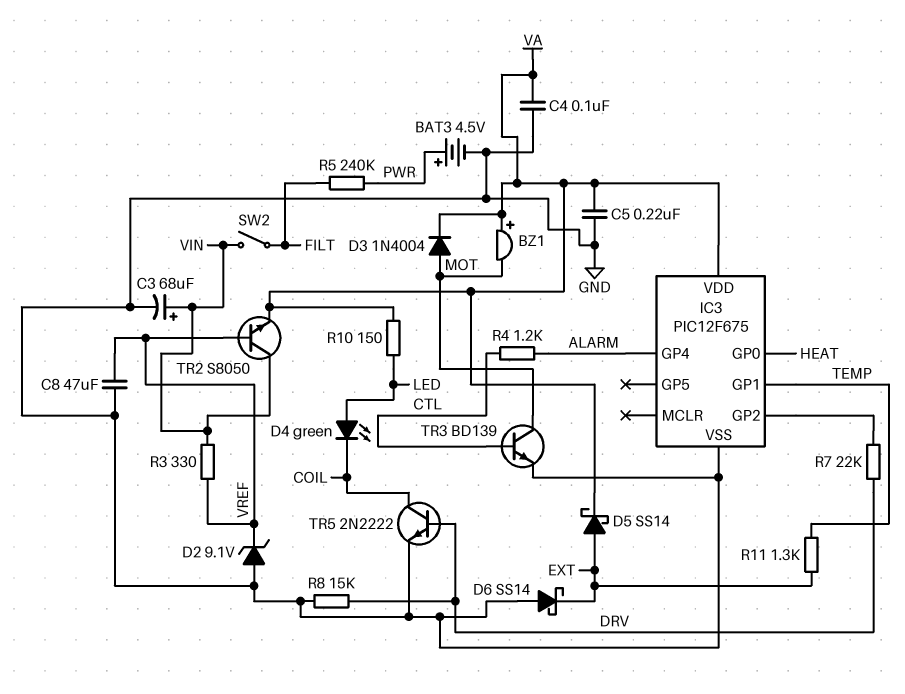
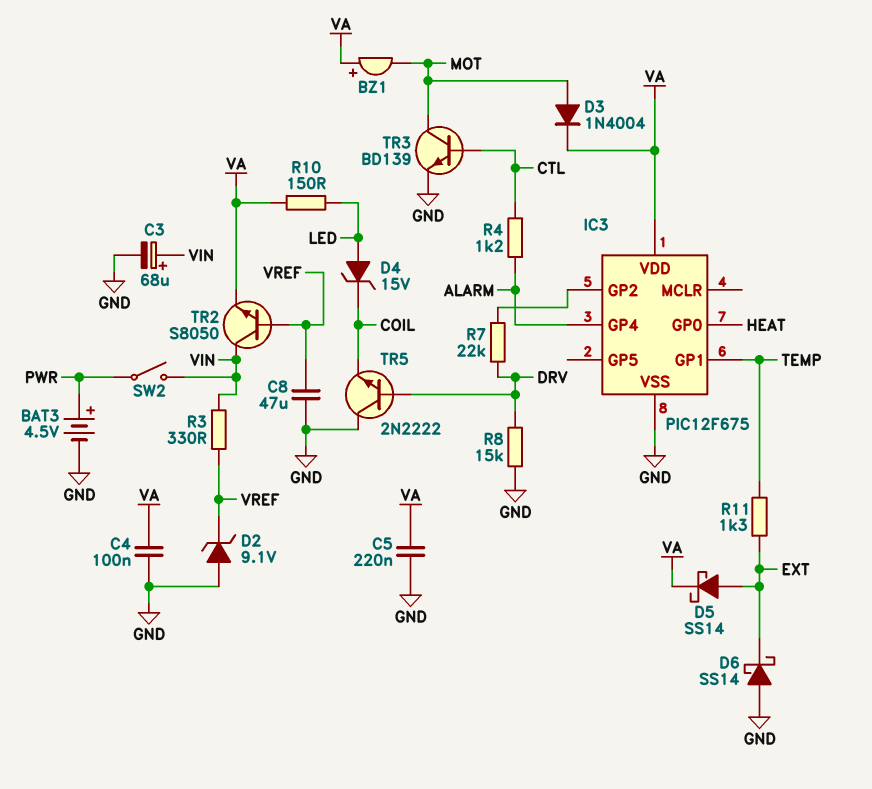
D4: LED green (A LED, K COIL) -> zener 15V (A LED, K COIL)
R5: 240k (FILT, PWR) -> none
SW2: switch (FILT, VIN) -> switch (PWR, VIN)
TR5: NPN 2N2222 (B DRV, C COIL, E GND) -> NPN 2N2222 (B DRV, C GND, E COIL)

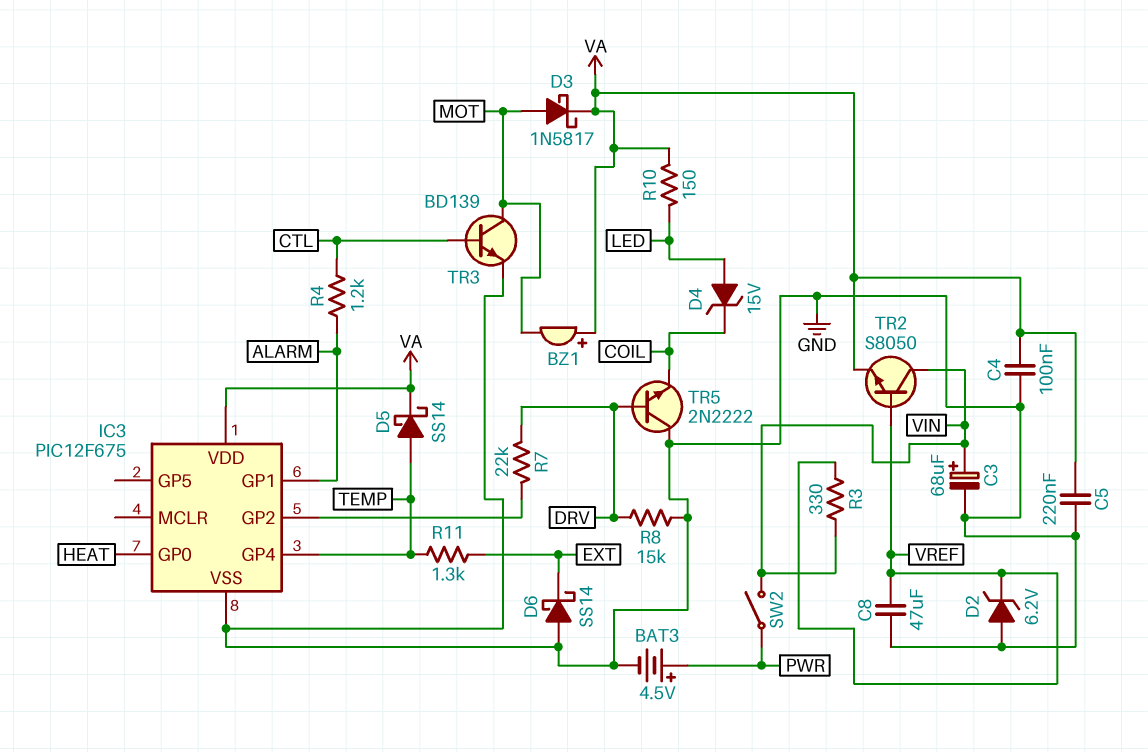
D2: zener 9.1V (A GND, K VREF) -> zener 6.2V (A GND, K VREF)
D3: diode 1N4004 (A MOT, K VA) -> schottky 1N5817 (A MOT, K VA)
D5: schottky SS14 (A EXT, K VA) -> schottky SS14 (A TEMP, K VA)
IC3 pin GP1: TEMP -> ALARM
IC3 pin GP4: ALARM -> TEMP

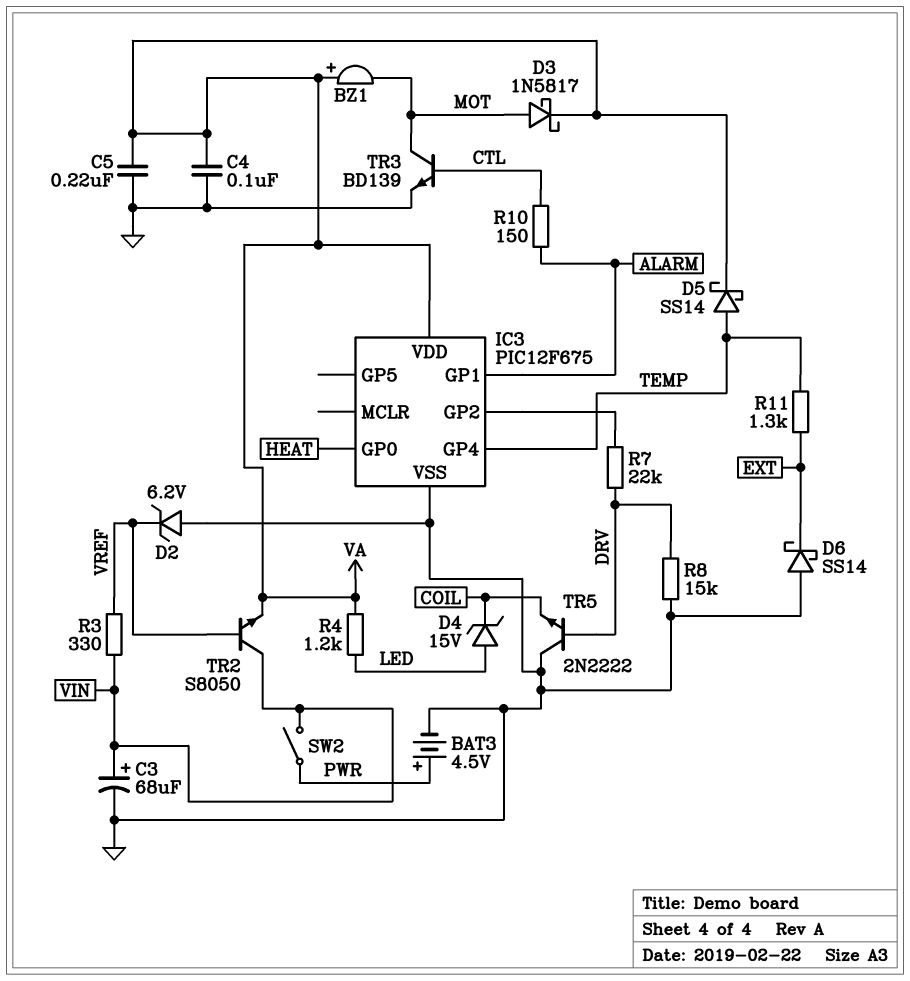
C8: 47uF (GND, VREF) -> none
R4: 1.2k (ALARM, CTL) -> 1.2k (LED, VA)
R10: 150 (LED, VA) -> 150 (ALARM, CTL)

